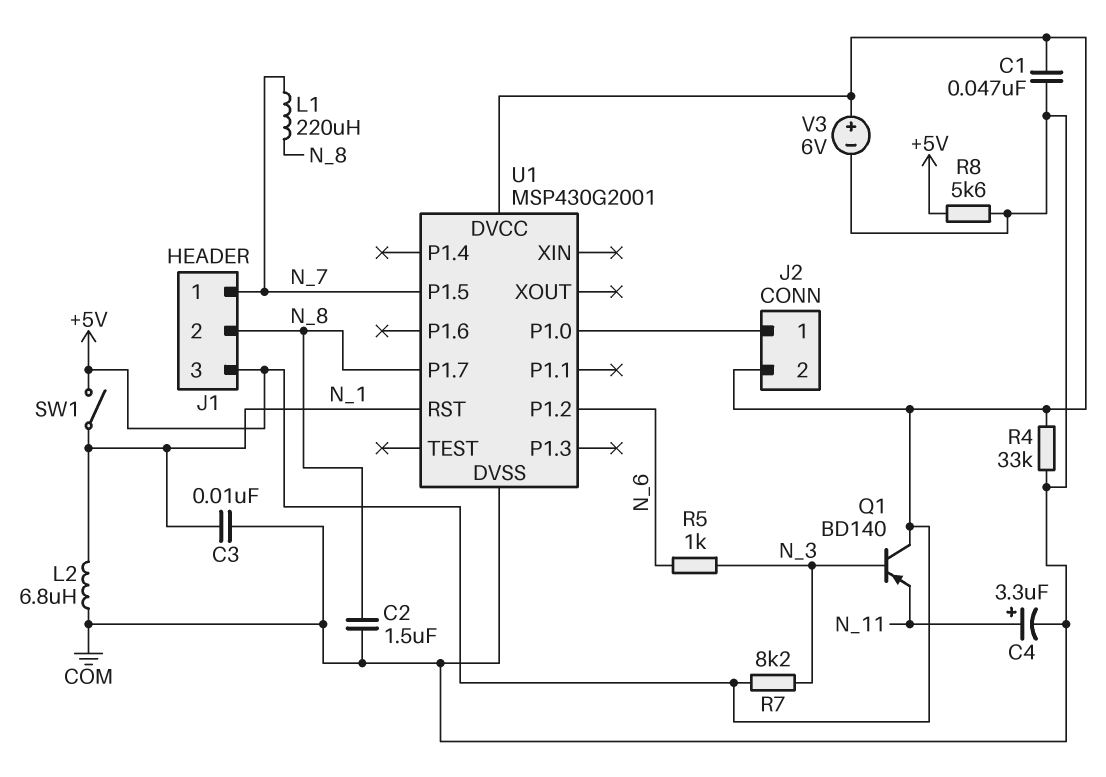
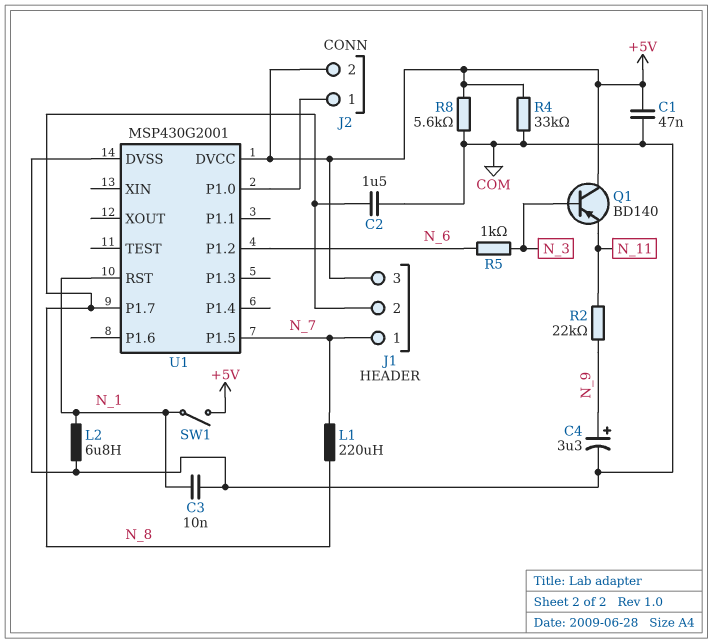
C4: 3.3uF (plus N_11, minus COM) -> 3.3uF (plus N_9, minus COM)
R2: none -> 22k (N_9, N_11)
R7: 8.2k (+5V, N_3) -> none
V3: 6V (plus +5V, minus COM) -> none

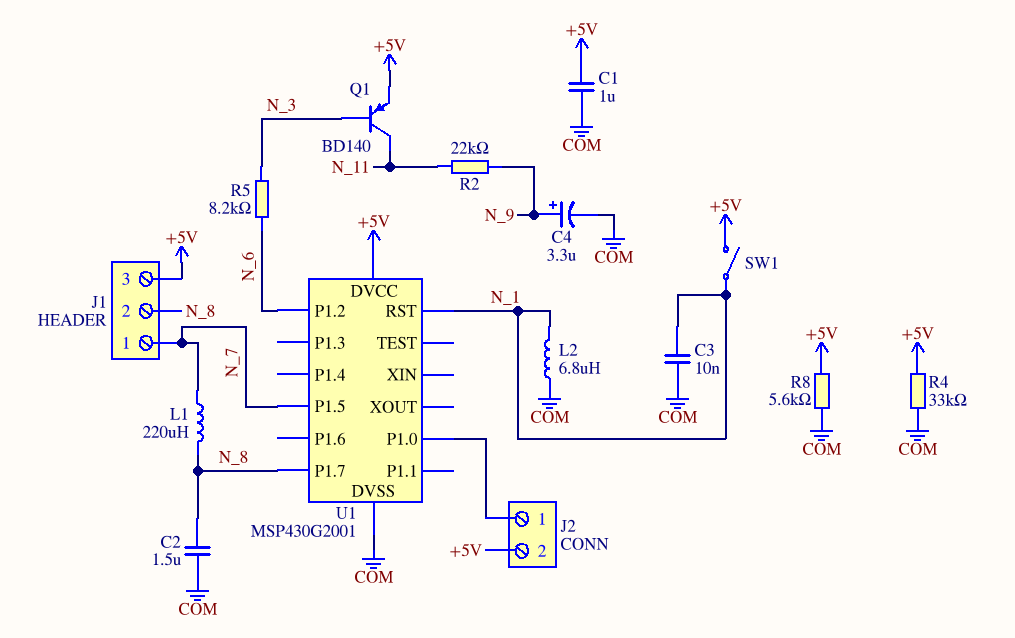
C1: 47nF (+5V, COM) -> 1uF (+5V, COM)
Q1: PNP BD140 (B N_3, C +5V, E N_11) -> PNP BD140 (B N_3, C N_11, E +5V)
R5: 1k (N_3, N_6) -> 8.2k (N_3, N_6)

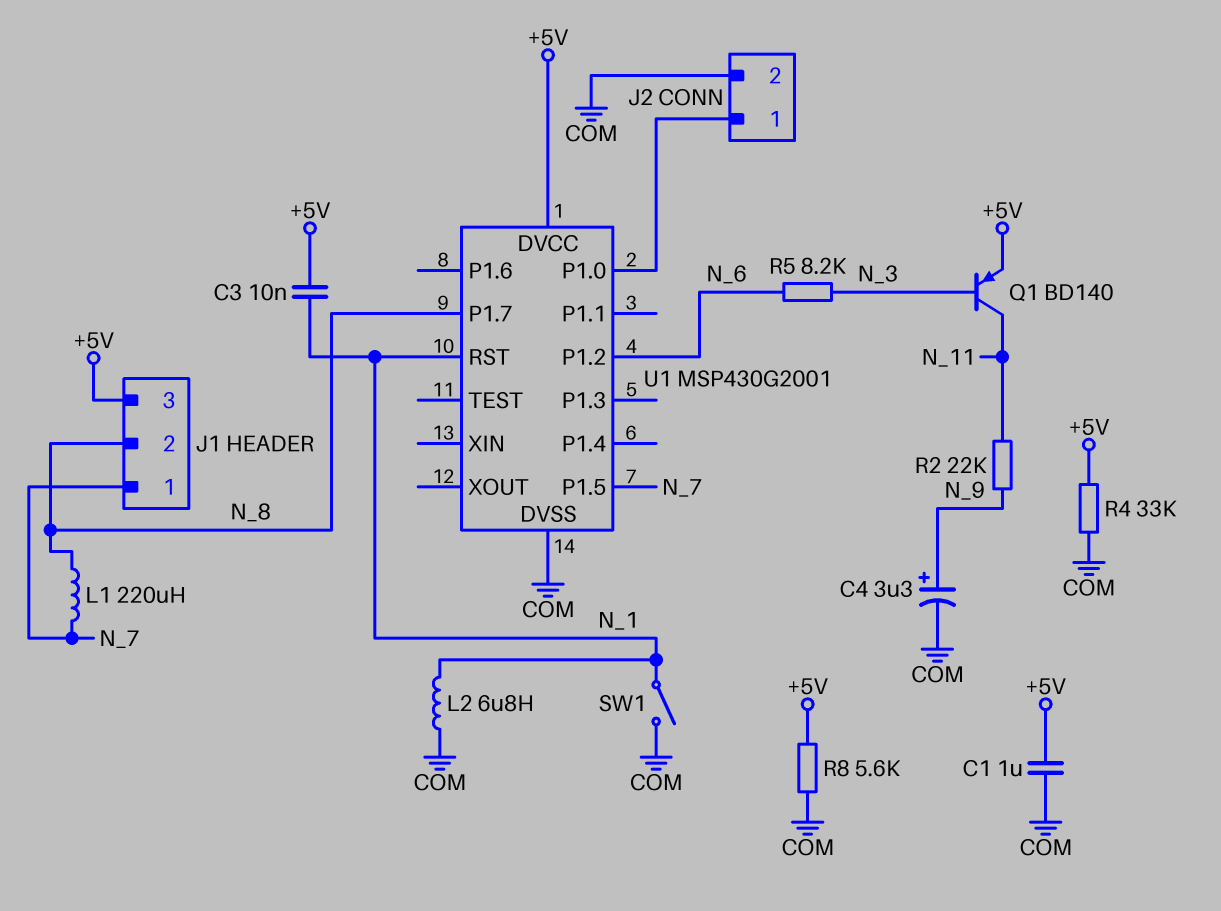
C2: 1.5uF (COM, N_8) -> none
C3: 10nF (COM, N_1) -> 10nF (+5V, N_1)
J2 pin 2: +5V -> COM
SW1: switch (+5V, N_1) -> switch (COM, N_1)

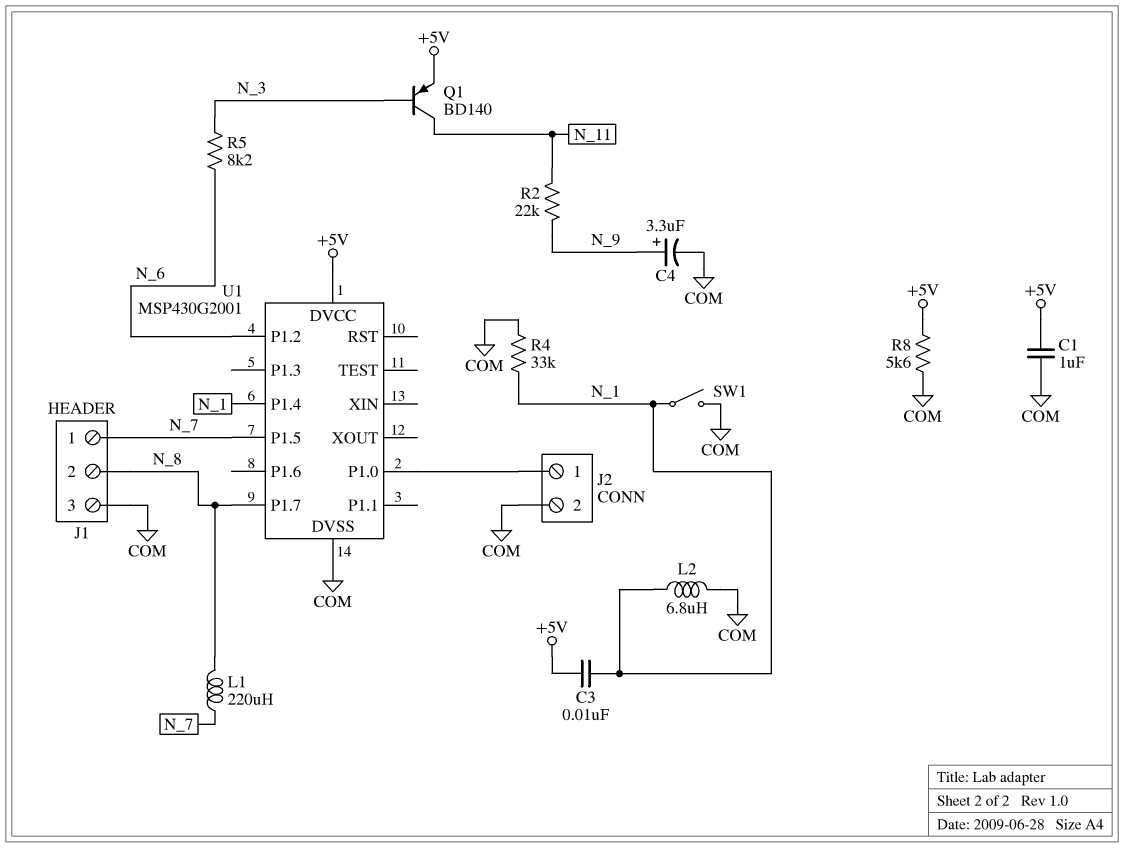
J1 pin 3: +5V -> COM
R4: 33k (+5V, COM) -> 33k (COM, N_1)
U1 pin P1.4: none -> N_1
U1 pin RST: N_1 -> none

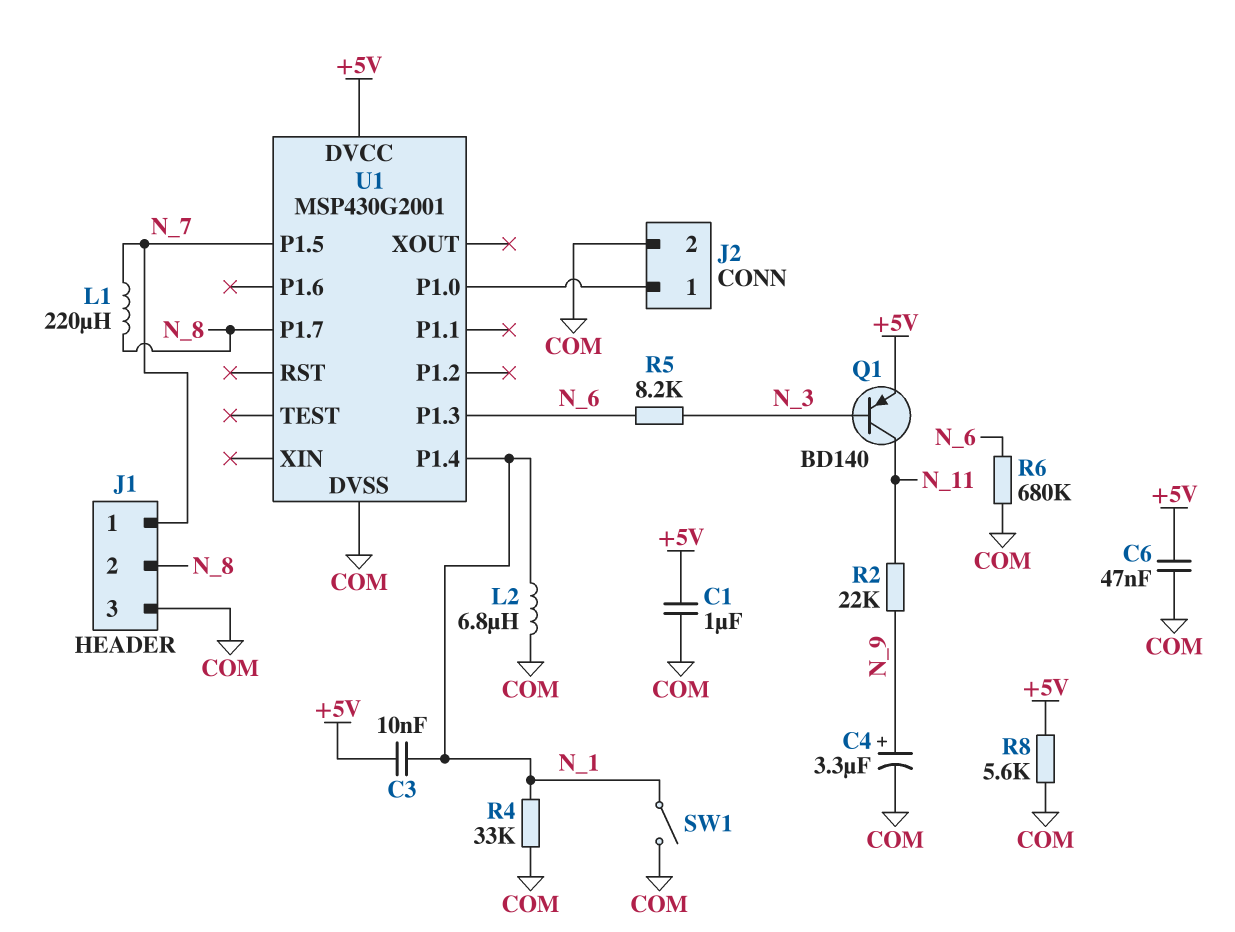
C6: none -> 47nF (+5V, COM)
R6: none -> 680k (COM, N_6)
U1 pin P1.2: N_6 -> none
U1 pin P1.3: none -> N_6

